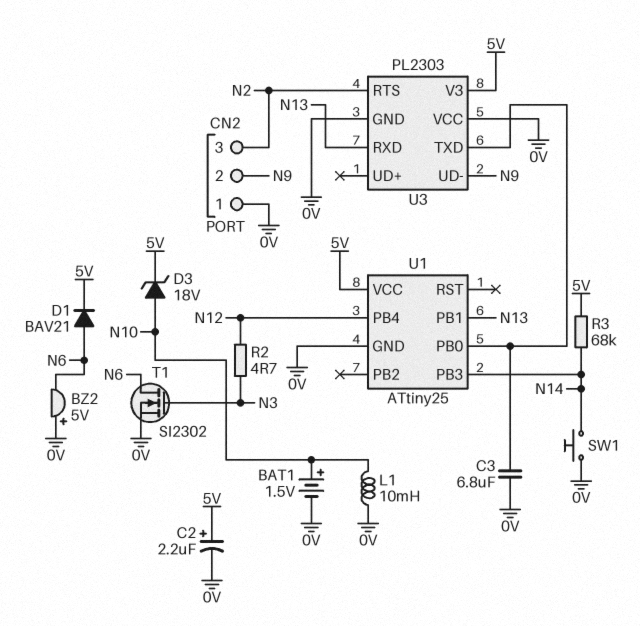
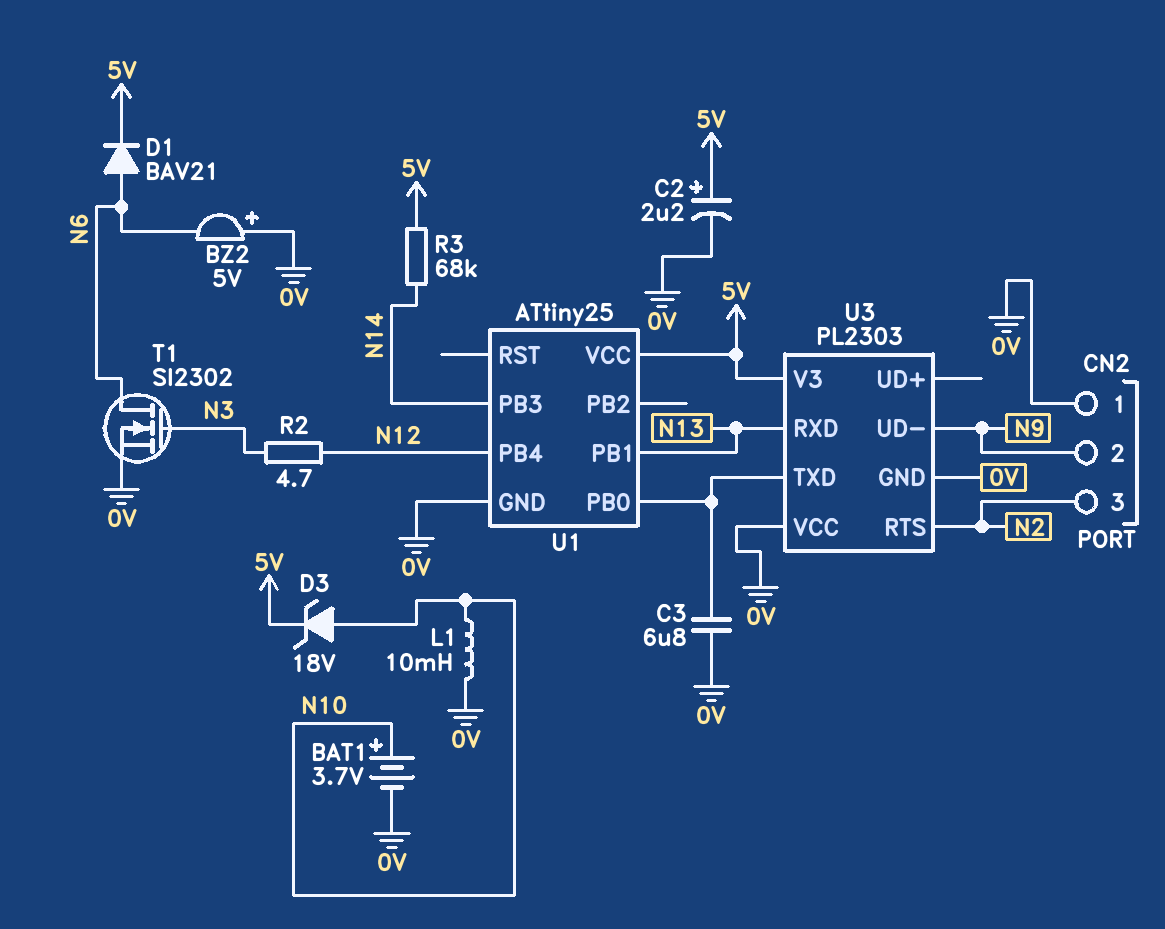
BAT1: 1.5V (plus N10, minus 0V) -> 3.7V (plus N10, minus 0V)
SW1: button (0V, N14) -> none

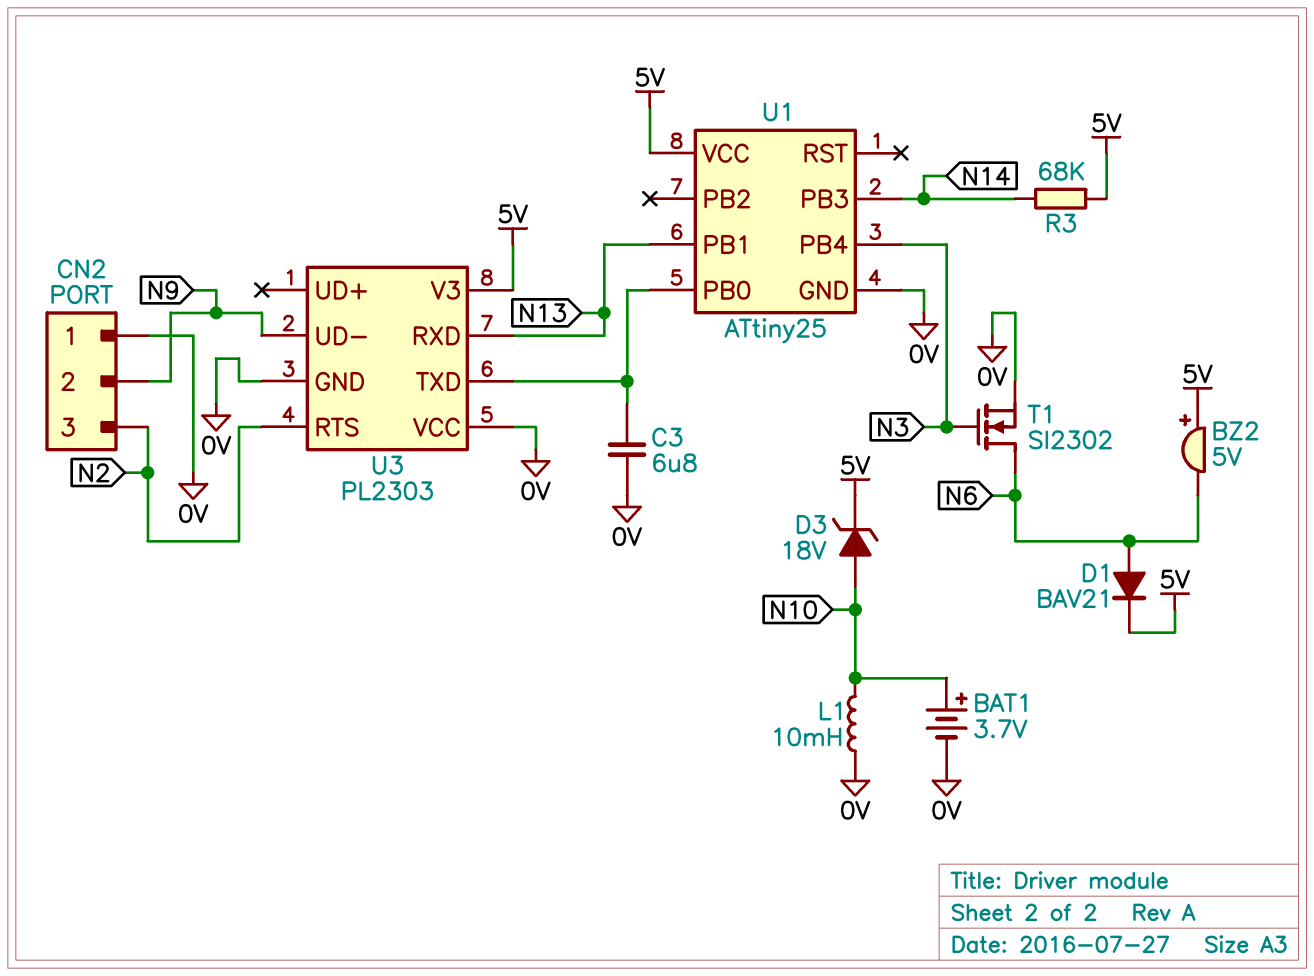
BZ2: buzzer 5V (plus 0V, minus N6) -> buzzer 5V (plus 5V, minus N6)
C2: 2.2uF (plus 5V, minus 0V) -> none
R2: 4.7 (N3, N12) -> none
U1 pin PB4: N12 -> N3

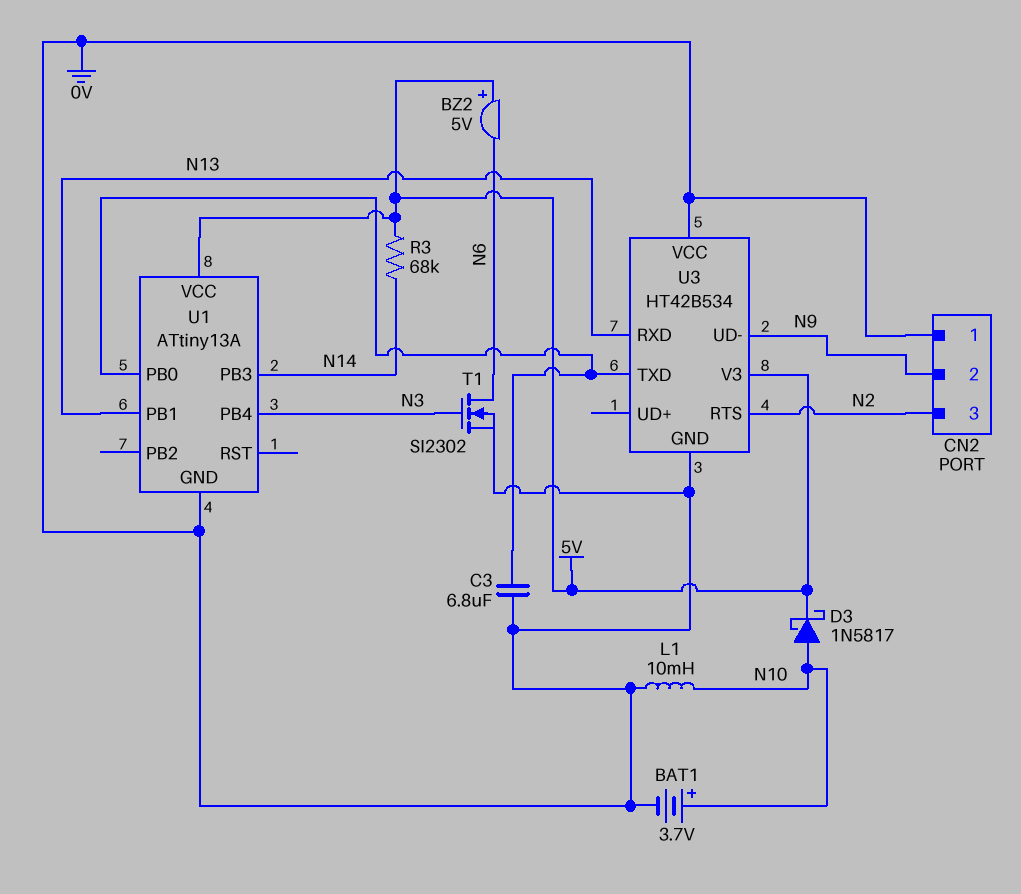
D1: diode BAV21 (A N6, K 5V) -> none
D3: zener 18V (A N10, K 5V) -> schottky 1N5817 (A N10, K 5V)
U1: ATtiny25 -> ATtiny13A
U3: PL2303 -> HT42B534

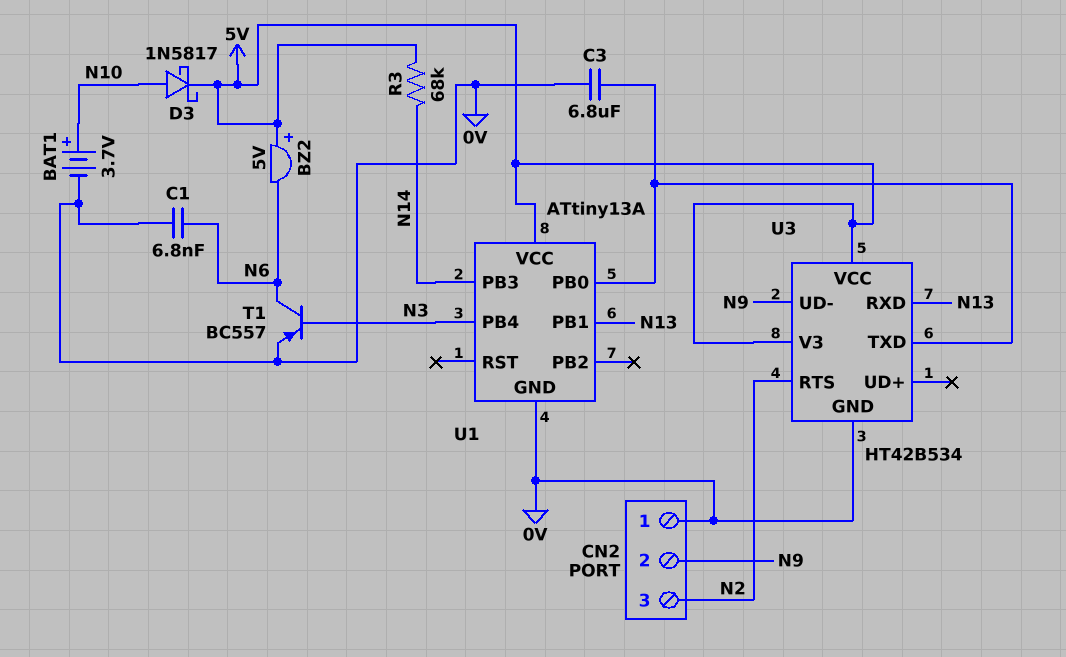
C1: none -> 6.8nF (0V, N6)
L1: 10mH (0V, N10) -> none
T1: NMOS SI2302 (G N3, D N6, S 0V) -> PNP BC557 (B N3, C N6, E 0V)
U3 pin VCC: 0V -> 5V

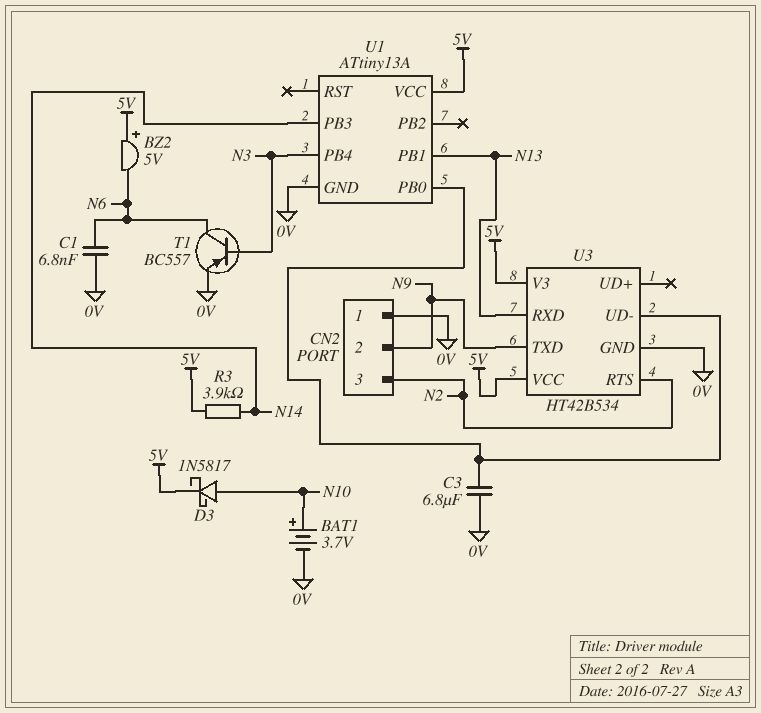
R3: 68k (5V, N14) -> 3.9k (5V, N14)
U3 pin TXD: U1/PB0 -> N9
U3 pin UD-: N9 -> U1/PB0

